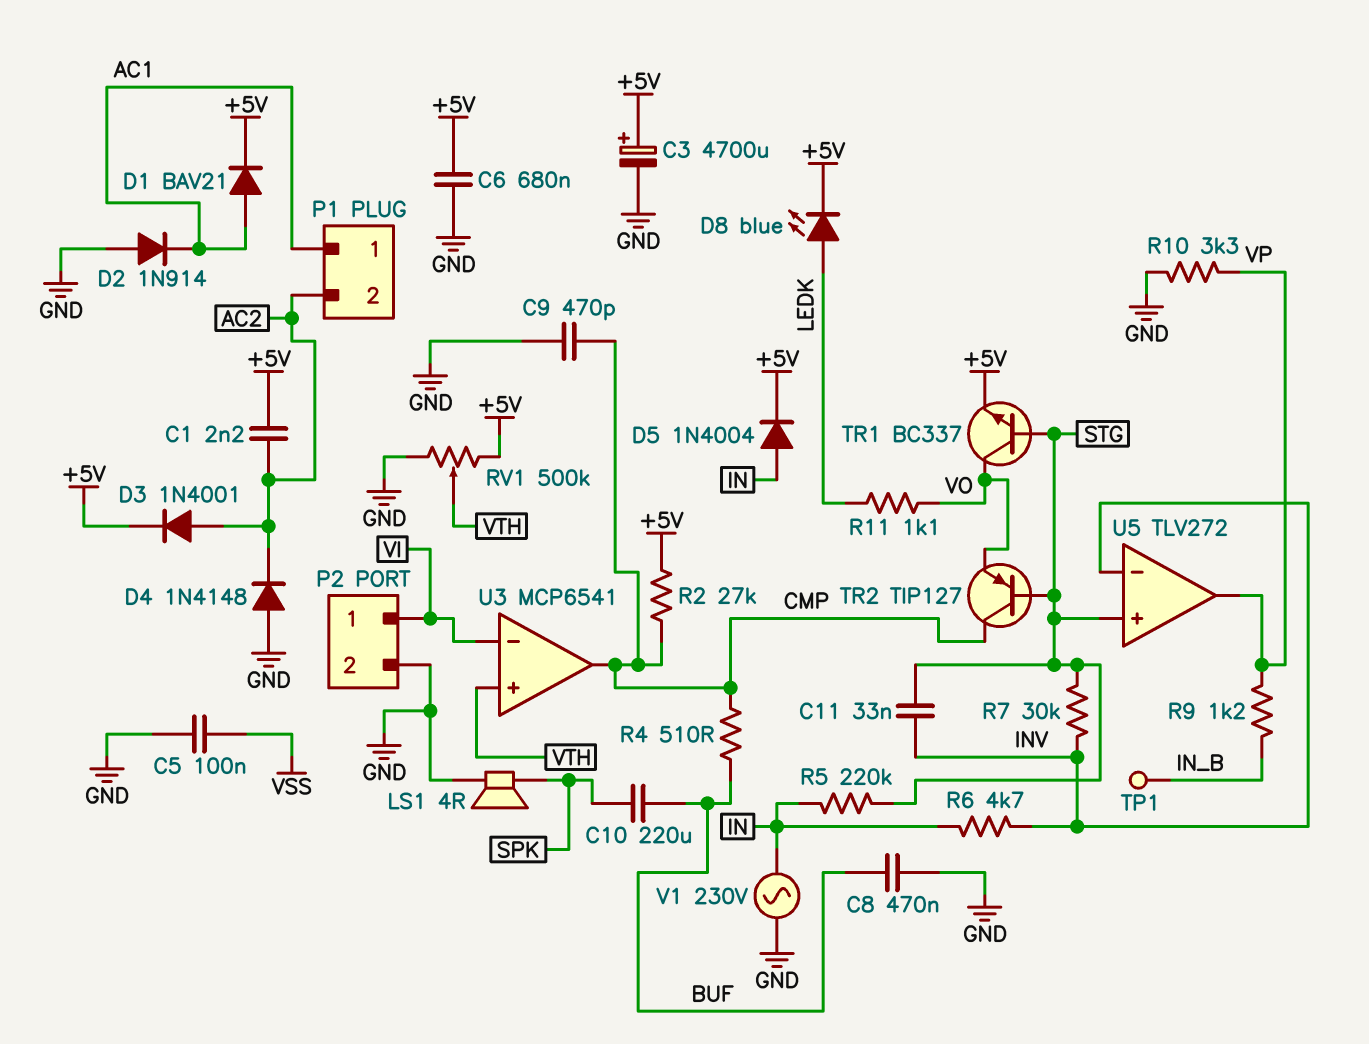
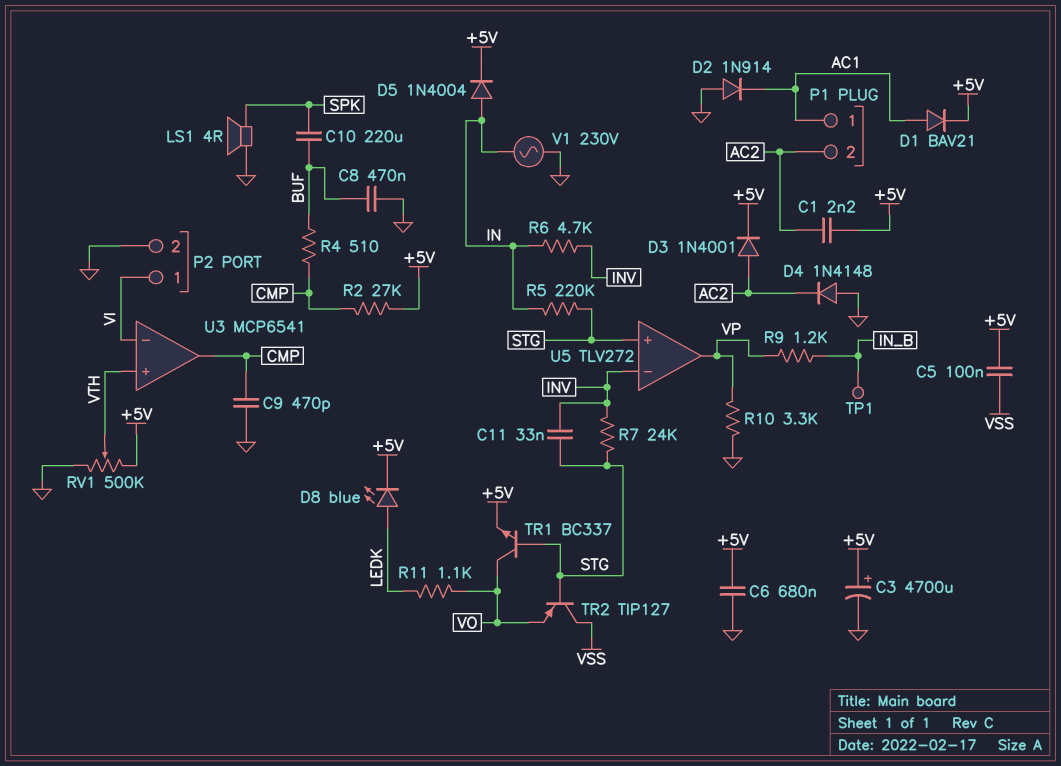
C5: 100nF (GND, VSS) -> 100nF (+5V, VSS)
R7: 30k (INV, STG) -> 24k (INV, STG)
TR2: PNP TIP127 (B STG, C CMP, E VO) -> PNP TIP127 (B STG, C VSS, E VO)

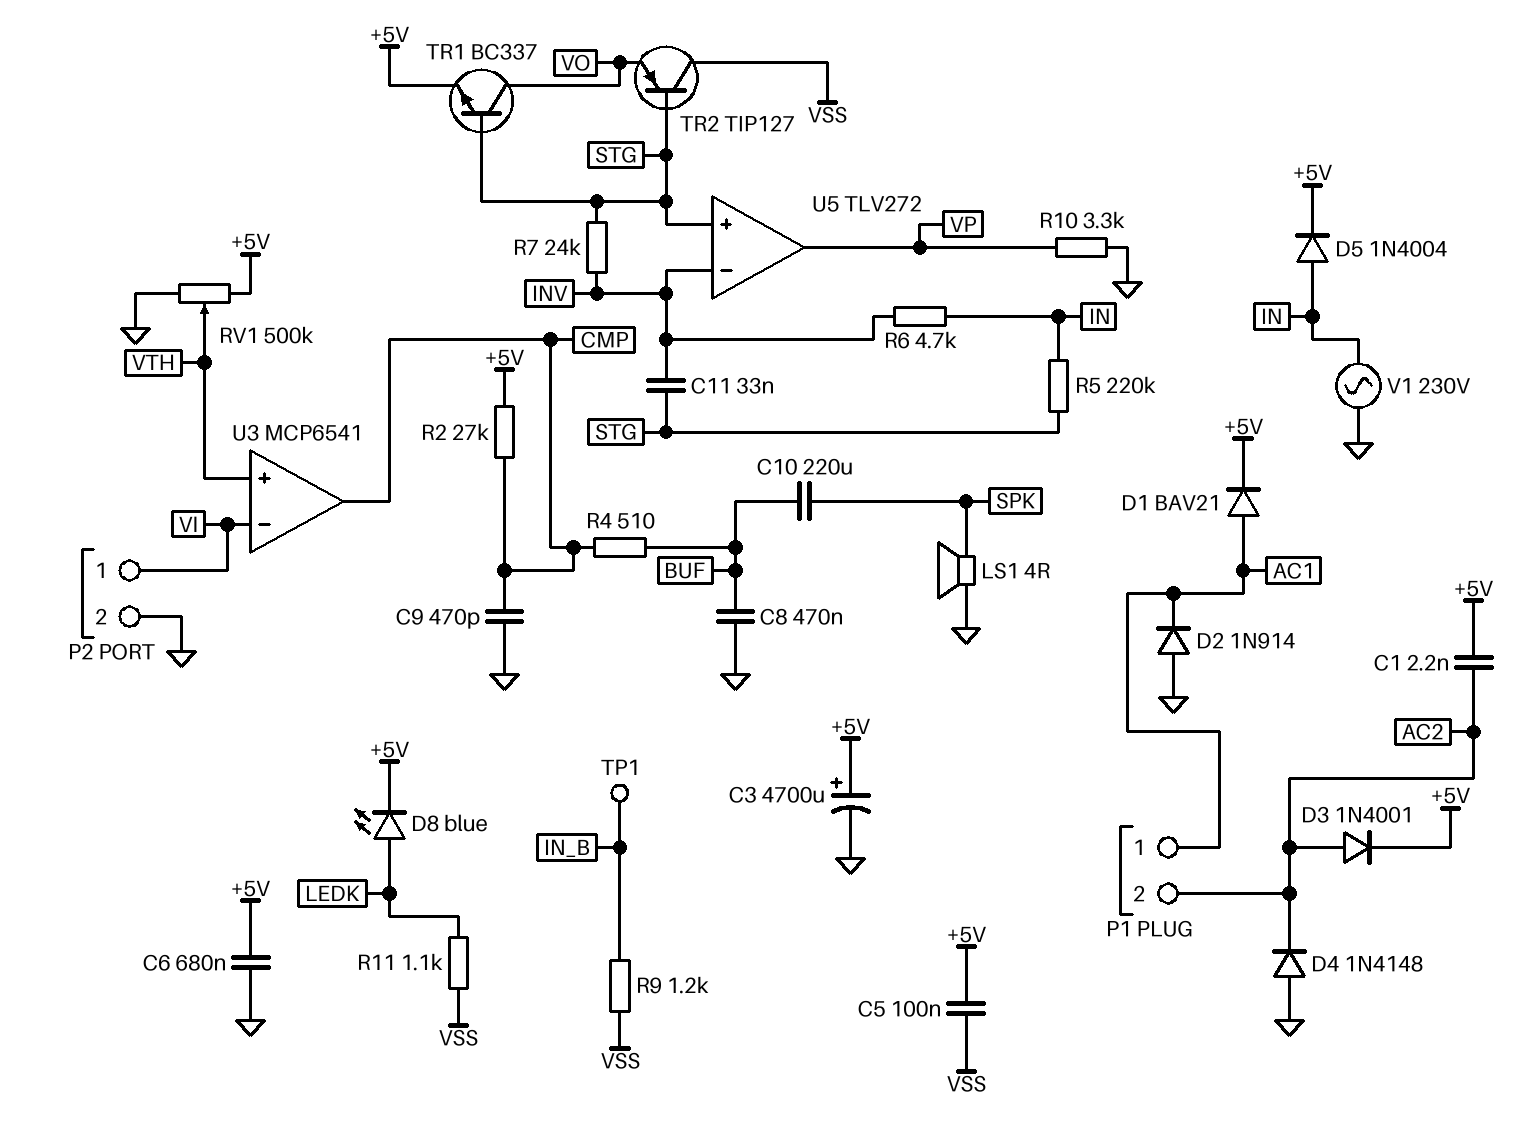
R9: 1.2k (IN_B, VP) -> 1.2k (IN_B, VSS)
R11: 1.1k (LEDK, VO) -> 1.1k (LEDK, VSS)

